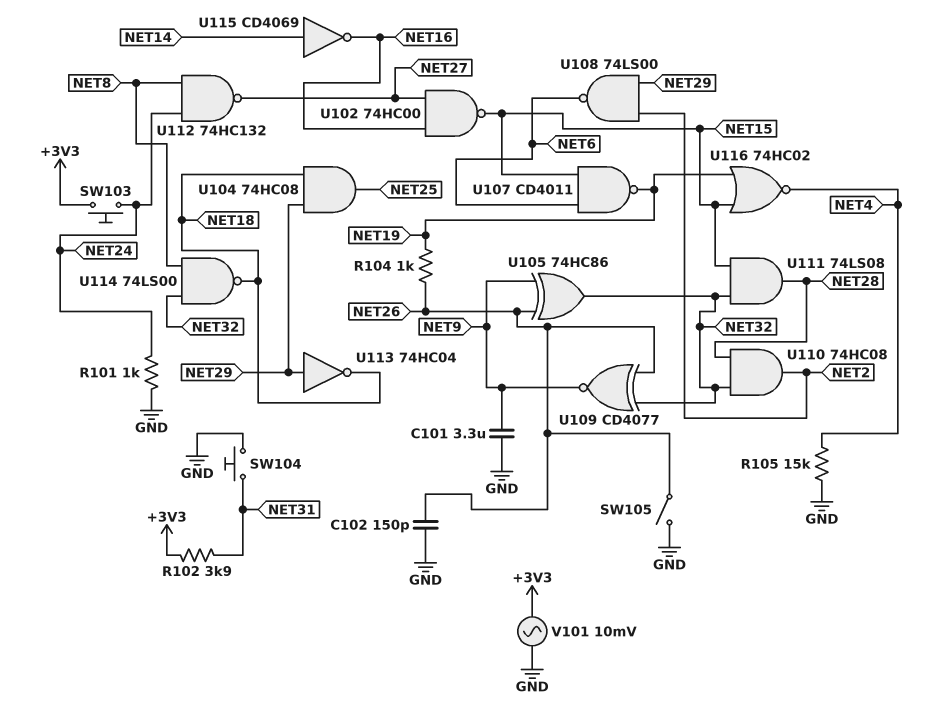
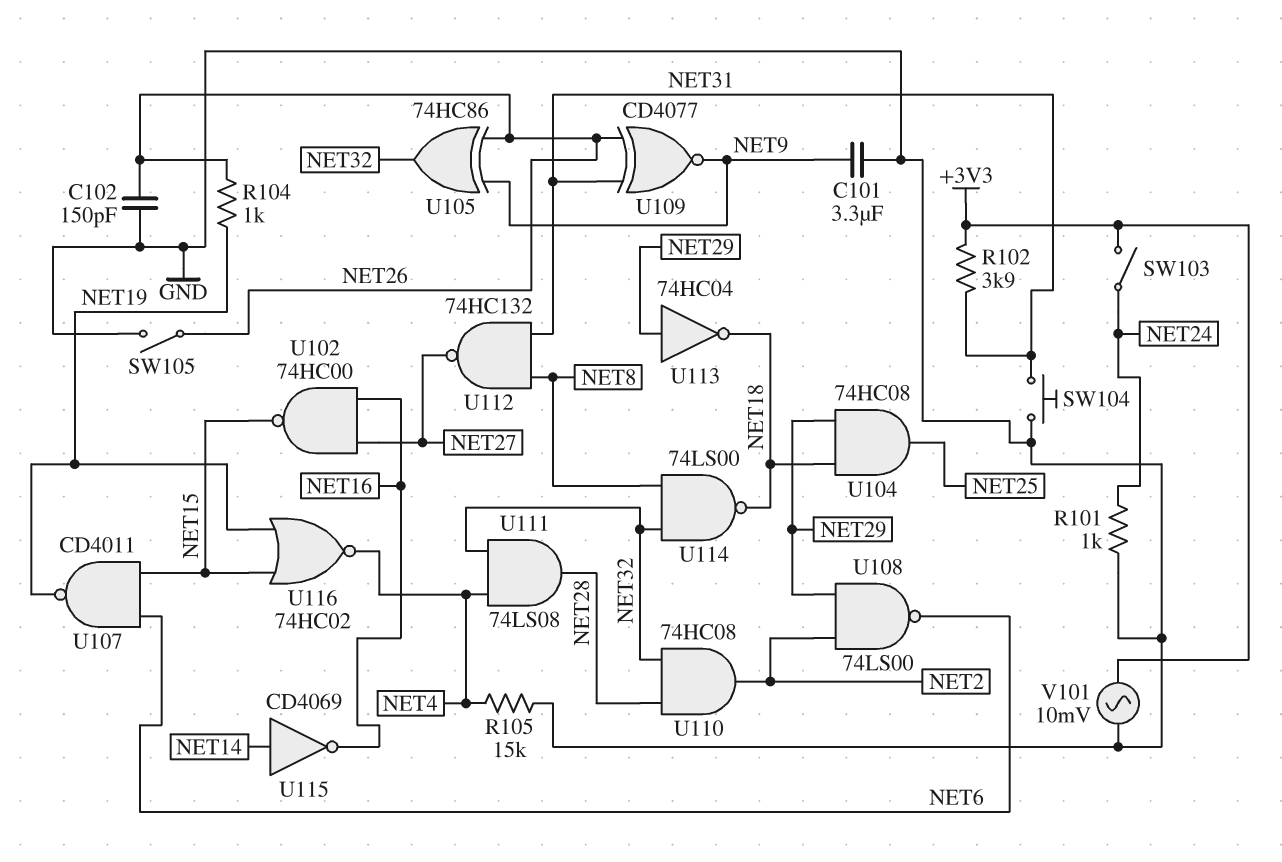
SW103: button (+3V3, NET24) -> switch (+3V3, NET24)
U109: XNOR CD4077 (in NET26, in NET32, out NET9) -> XNOR CD4077 (in NET26, in NET31, out NET9)
U111: AND 74LS08 (in NET15, in NET32, out NET28) -> AND 74LS08 (in NET4, in NET32, out NET28)
U112: NAND 74HC132 (in NET8, in NET24, out NET27) -> NAND 74HC132 (in NET8, in NET31, out NET27)

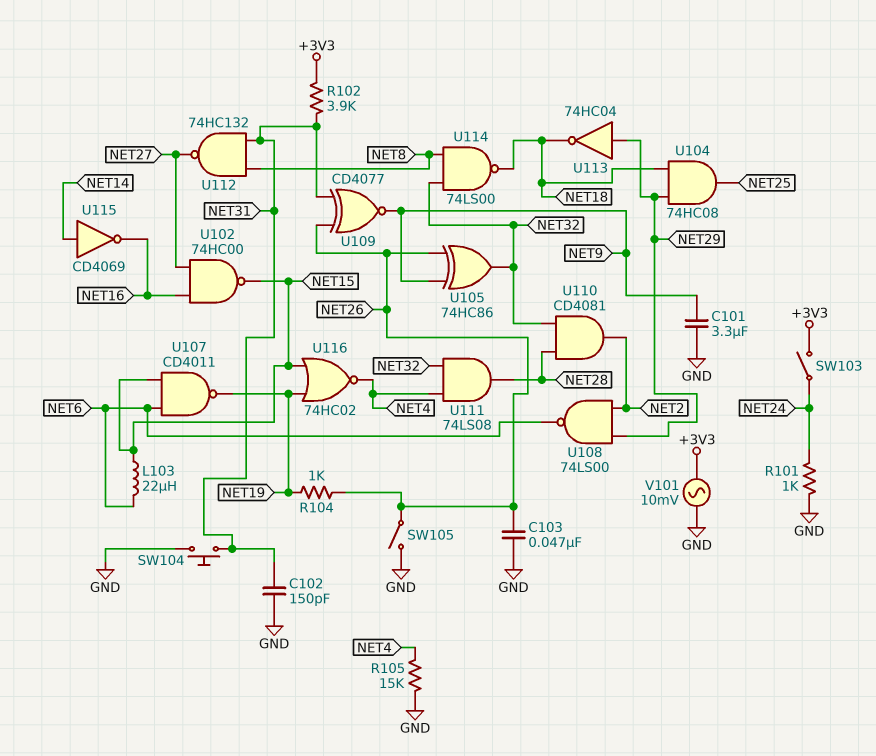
C102: 150pF (GND, NET26) -> 150pF (GND, NET31)
C103: none -> 47nF (GND, NET26)
L103: none -> 22uH (NET6, NET15)
U110: AND 74HC08 (in NET28, in NET32, out NET2) -> AND CD4081 (in NET28, in NET32, out NET2)

